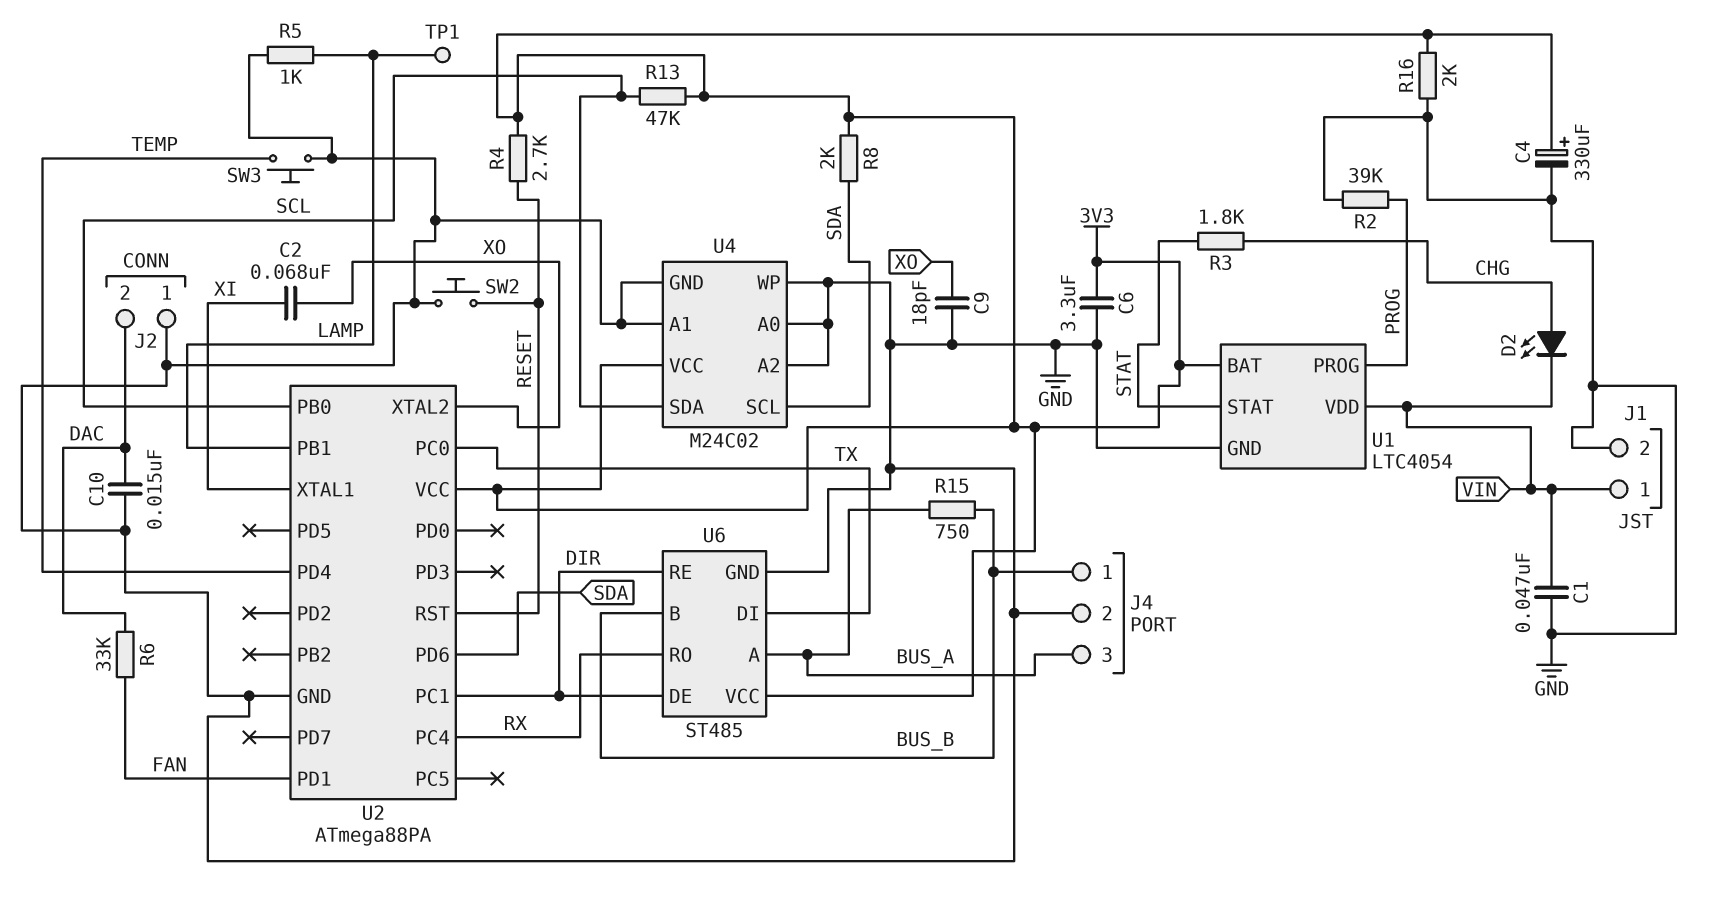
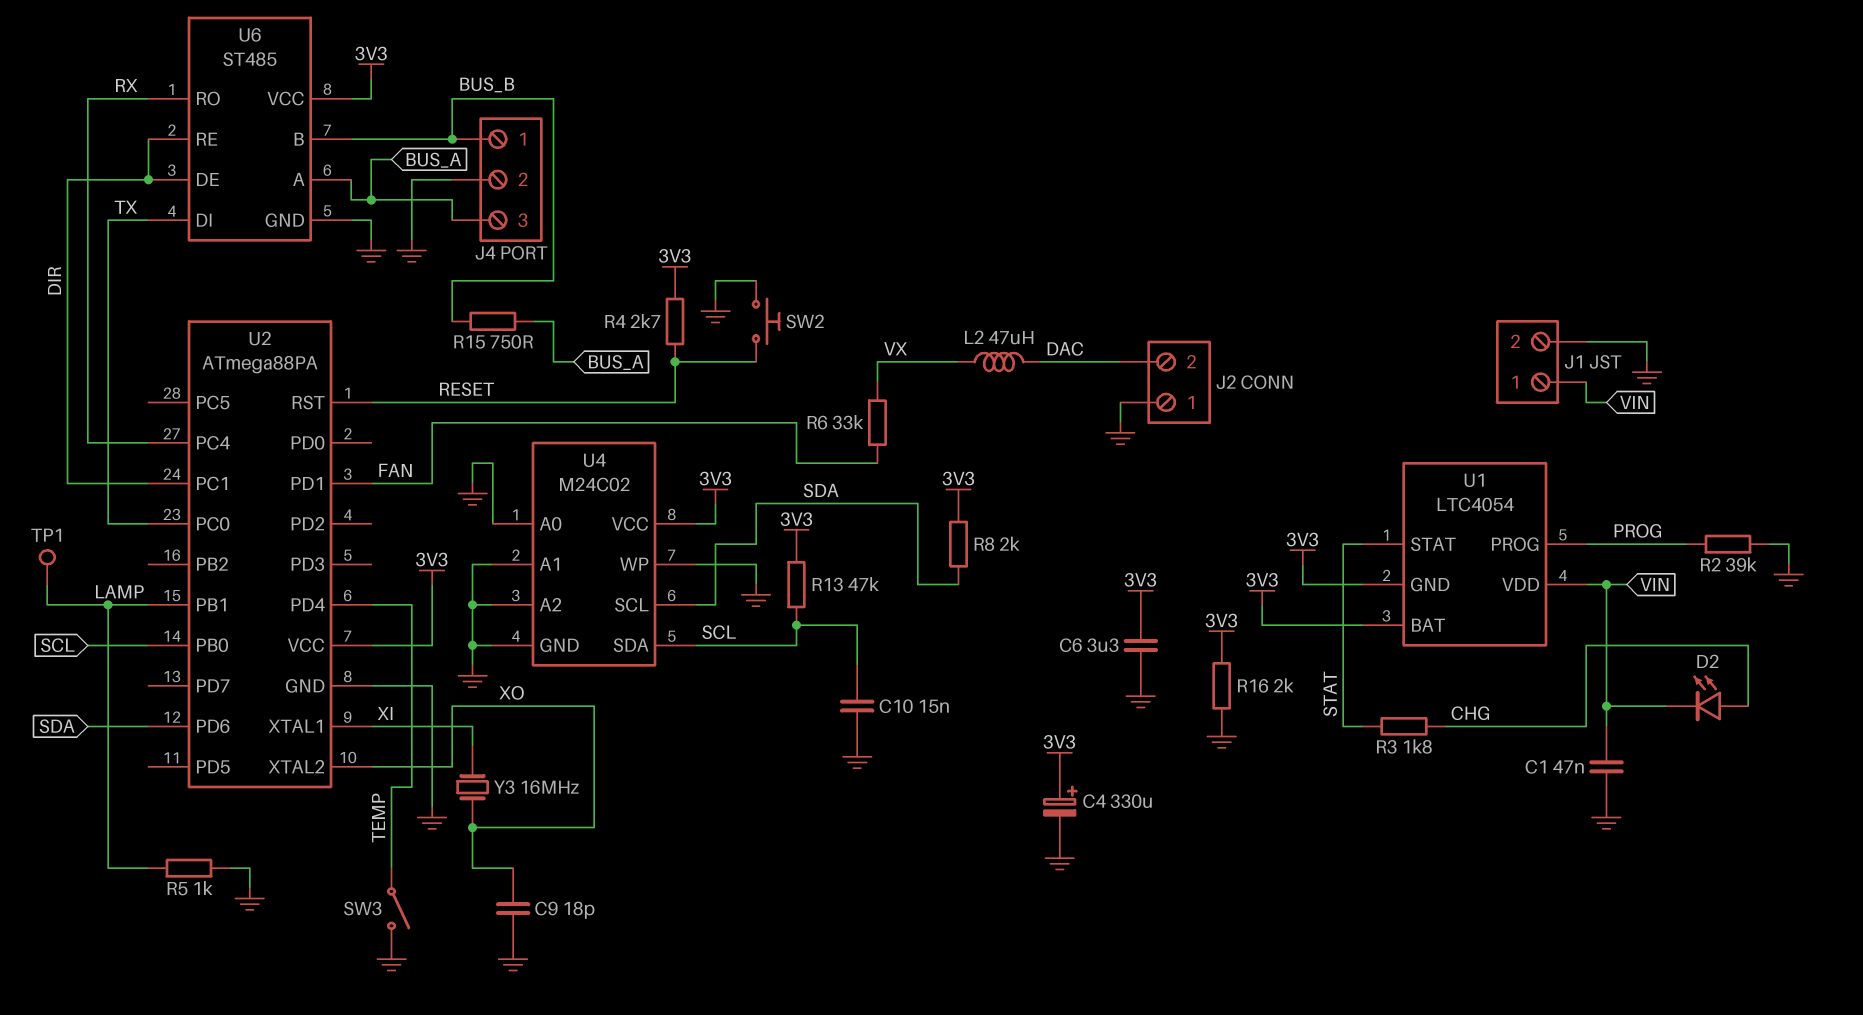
C2: 68nF (XI, XO) -> none
C10: 15nF (DAC, GND) -> 15nF (GND, SCL)
L2: none -> 47uH (DAC, VX)
R6: 33k (DAC, FAN) -> 33k (FAN, VX)
SW3: button (GND, TEMP) -> switch (GND, TEMP)
U1 pin GND: GND -> 3V3
Y3: none -> 16MHz (XI, XO)

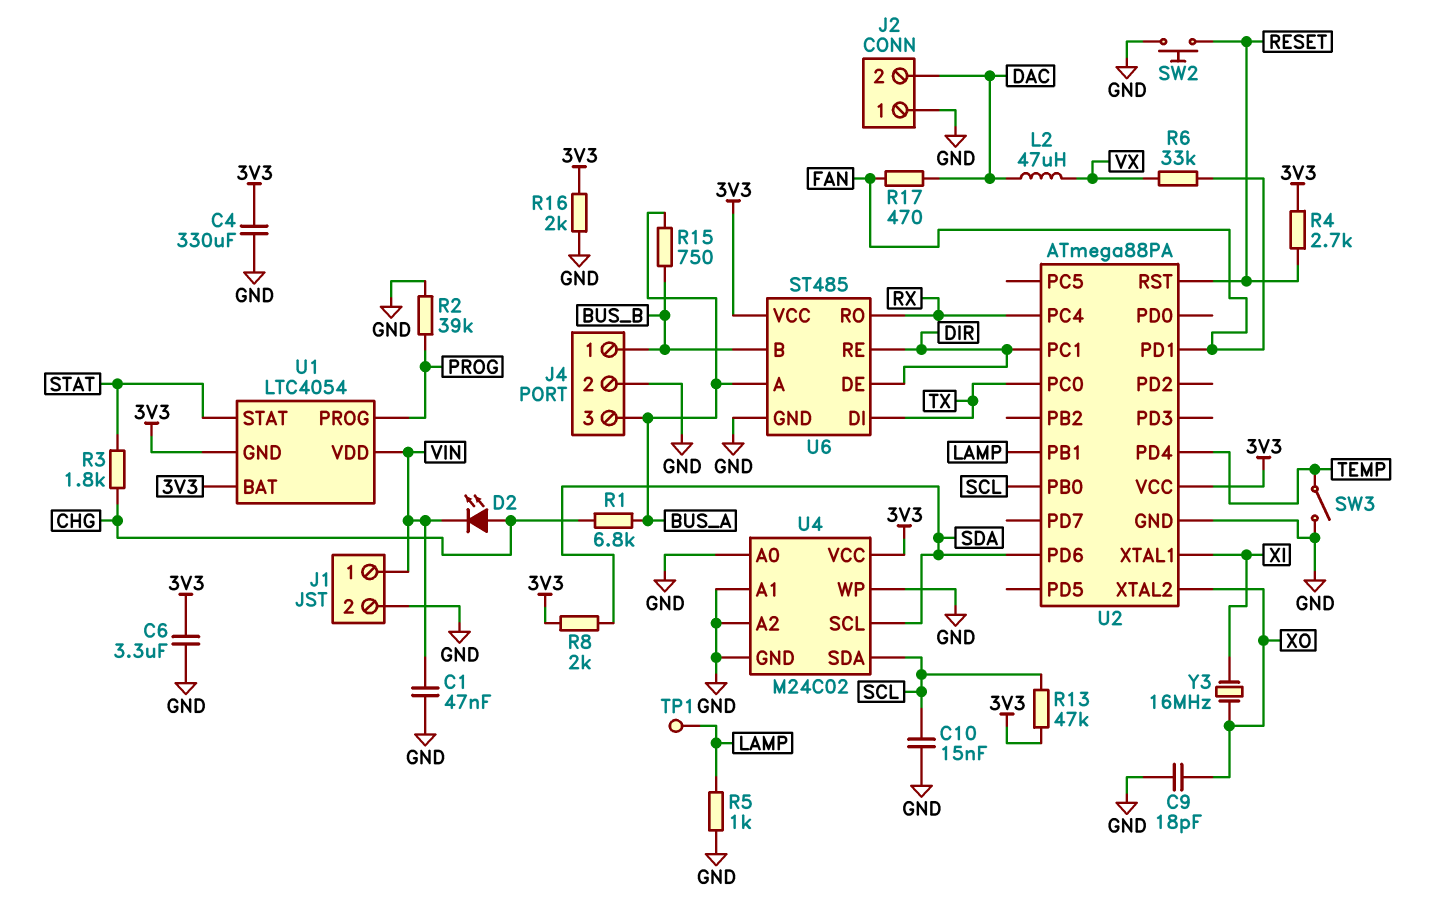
C4: 330uF (plus 3V3, minus GND) -> 330uF (3V3, GND)
R1: none -> 6.8k (BUS_A, CHG)
R17: none -> 470 (DAC, FAN)

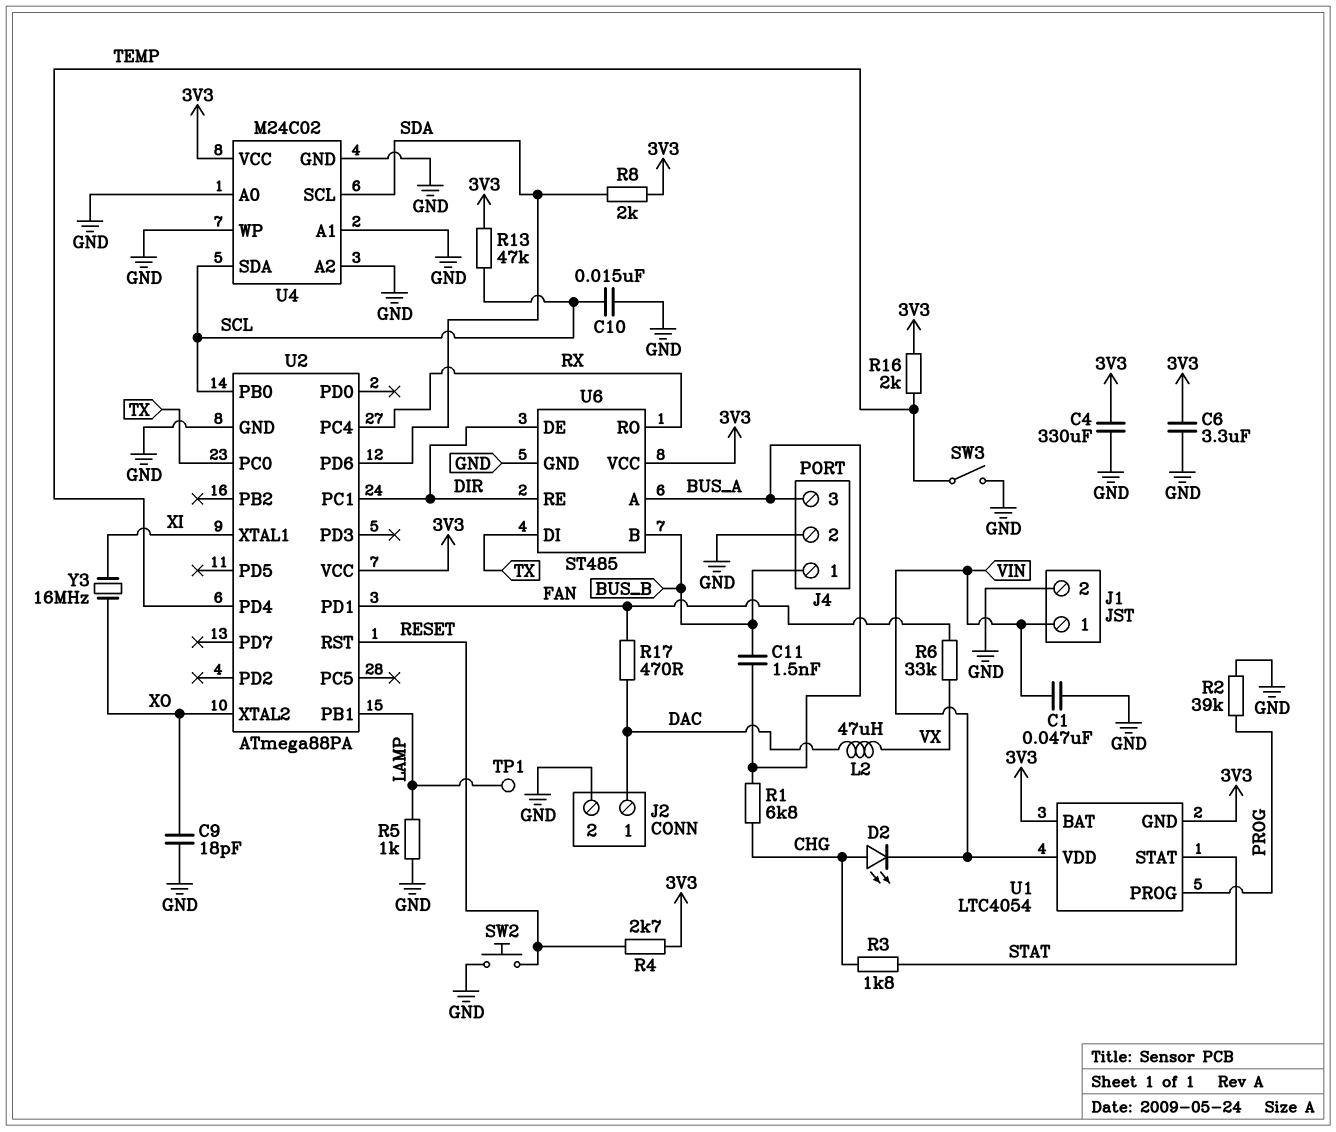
C11: none -> 1.5nF (BUS_A, BUS_B)
J2 pin 1: GND -> DAC
J2 pin 2: DAC -> GND
R15: 750 (BUS_A, BUS_B) -> none
R16: 2k (3V3, GND) -> 2k (3V3, TEMP)

